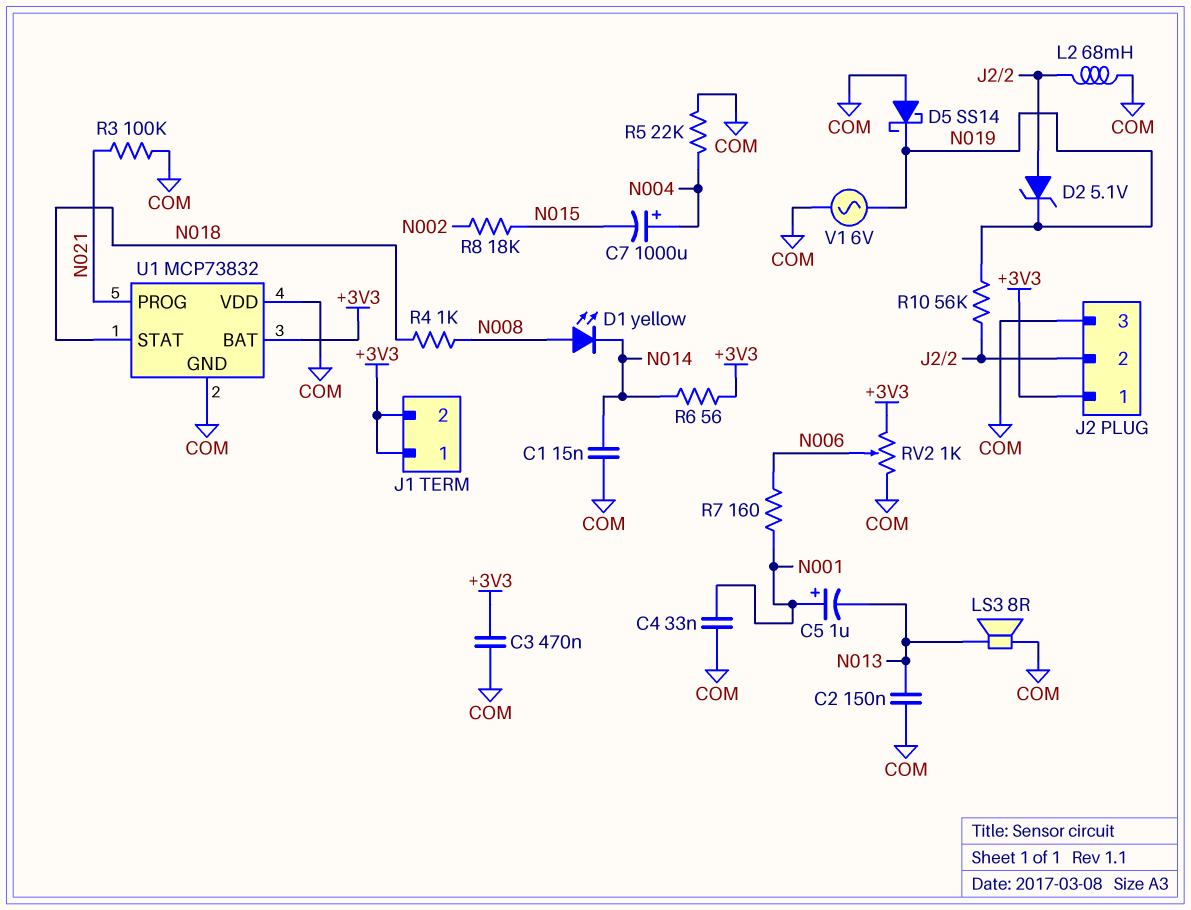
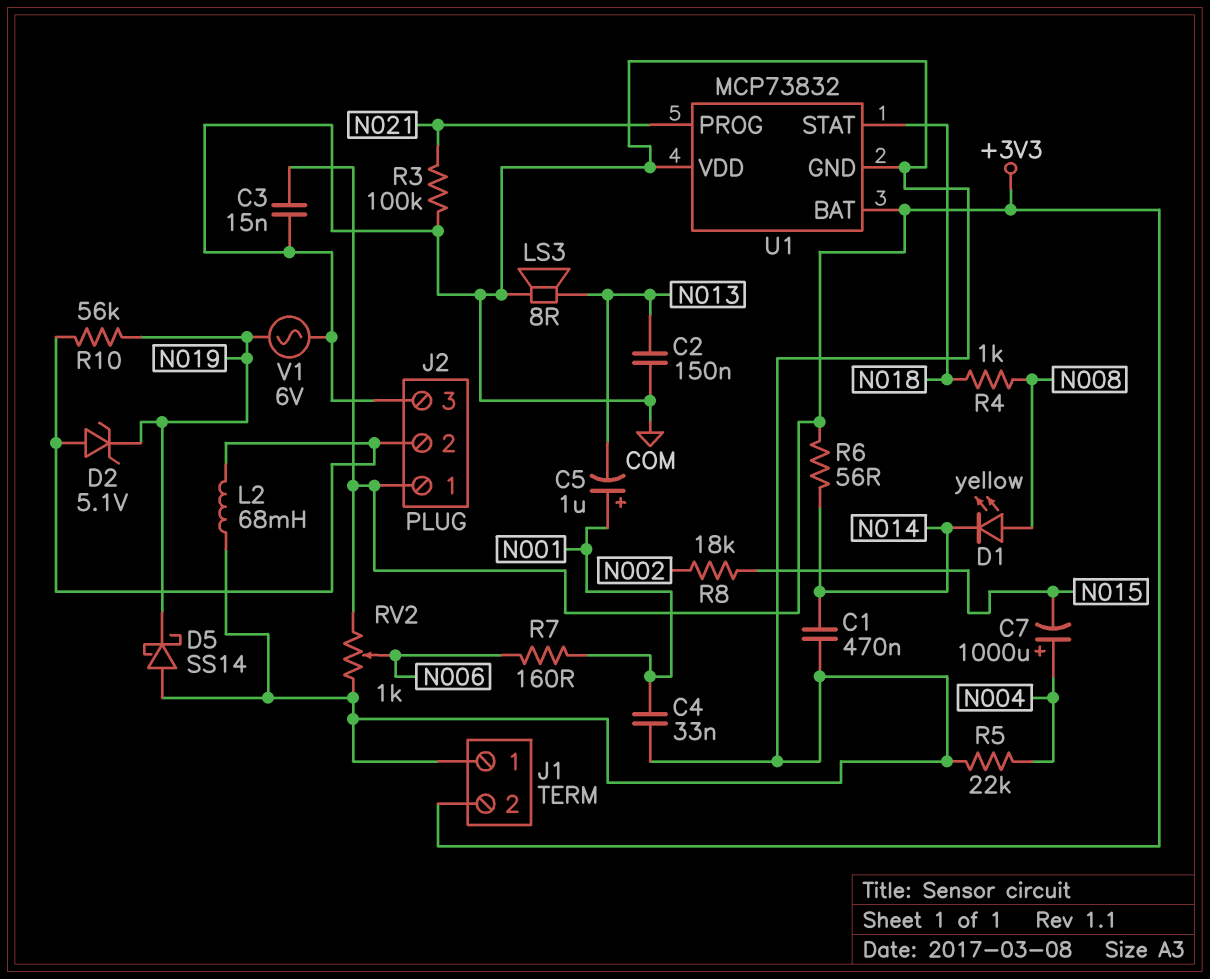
C1: 15nF (COM, N014) -> 470nF (COM, N014)
C3: 470nF (+3V3, COM) -> 15nF (+3V3, COM)
J1 pin 1: +3V3 -> COM

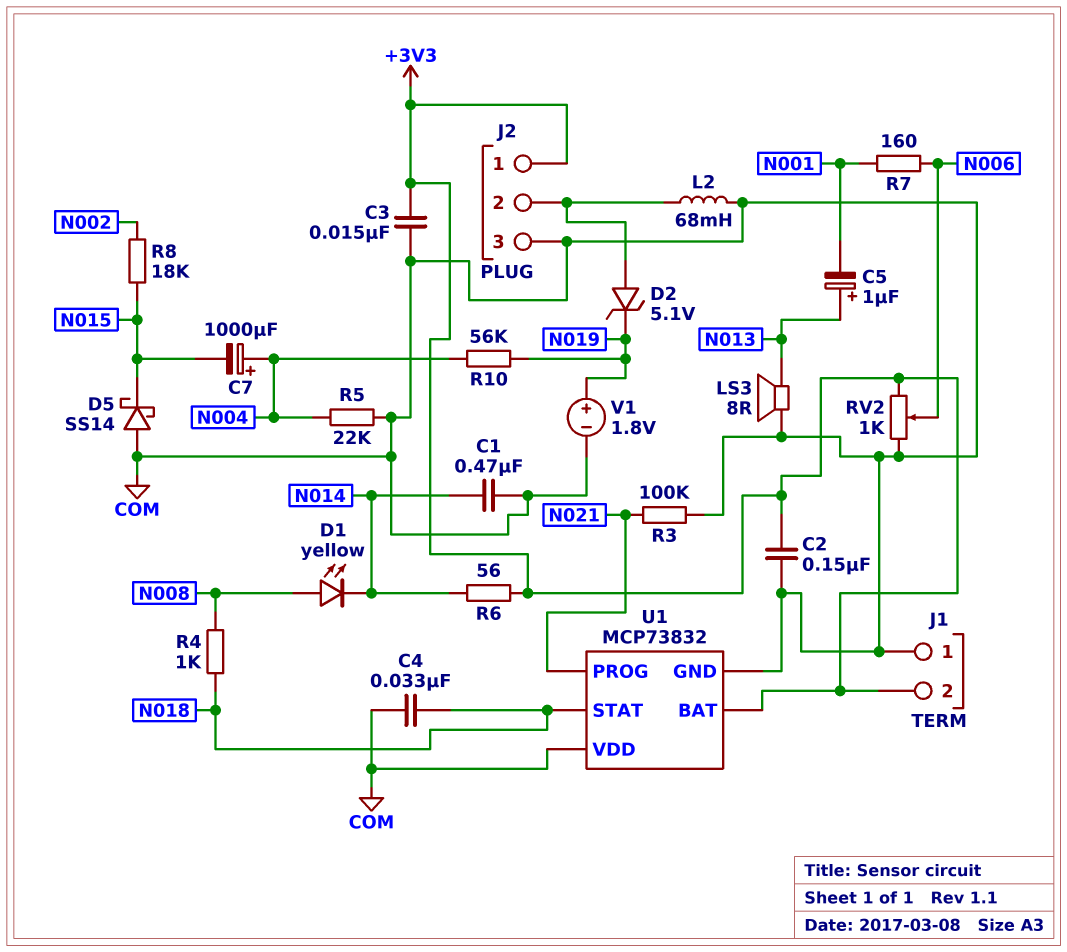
C2: 150nF (COM, N013) -> 150nF (+3V3, COM)
C4: 33nF (COM, N001) -> 33nF (COM, N018)
C5: 1uF (plus N001, minus N013) -> 1uF (plus N013, minus N001)
D5: schottky SS14 (A COM, K N019) -> schottky SS14 (A COM, K N015)
R10: 56k (J2/2, N019) -> 56k (N004, N019)
V1: AC 6V (COM, N019) -> 1.8V (plus N019, minus COM)

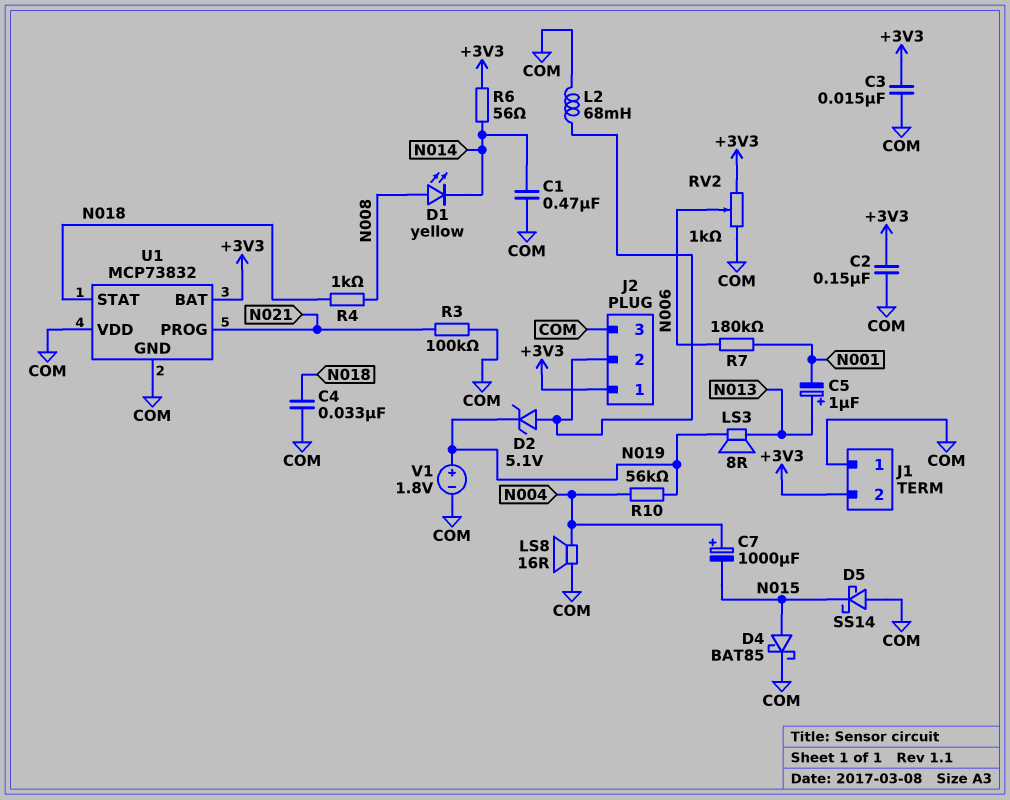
D4: none -> schottky BAT85 (A N015, K COM)
LS3: speaker 8R (COM, N013) -> speaker 8R (N013, N019)
LS8: none -> speaker 16R (COM, N004)
R5: 22k (COM, N004) -> none
R7: 160 (N001, N006) -> 180k (N001, N006)
R8: 18k (N002, N015) -> none

